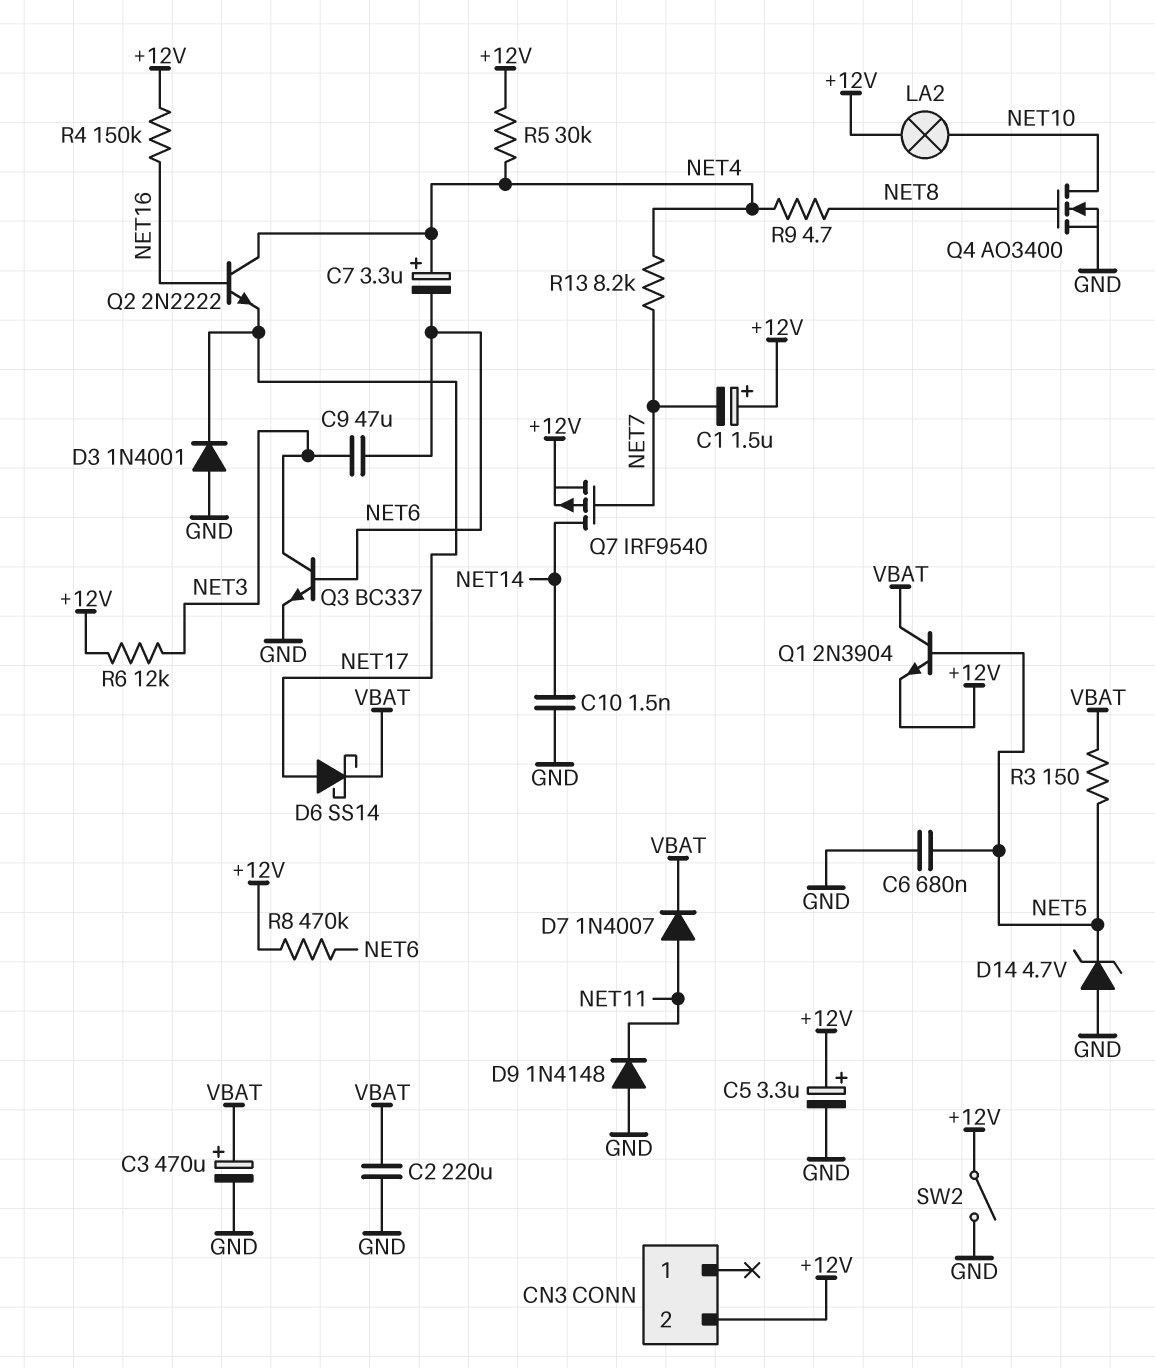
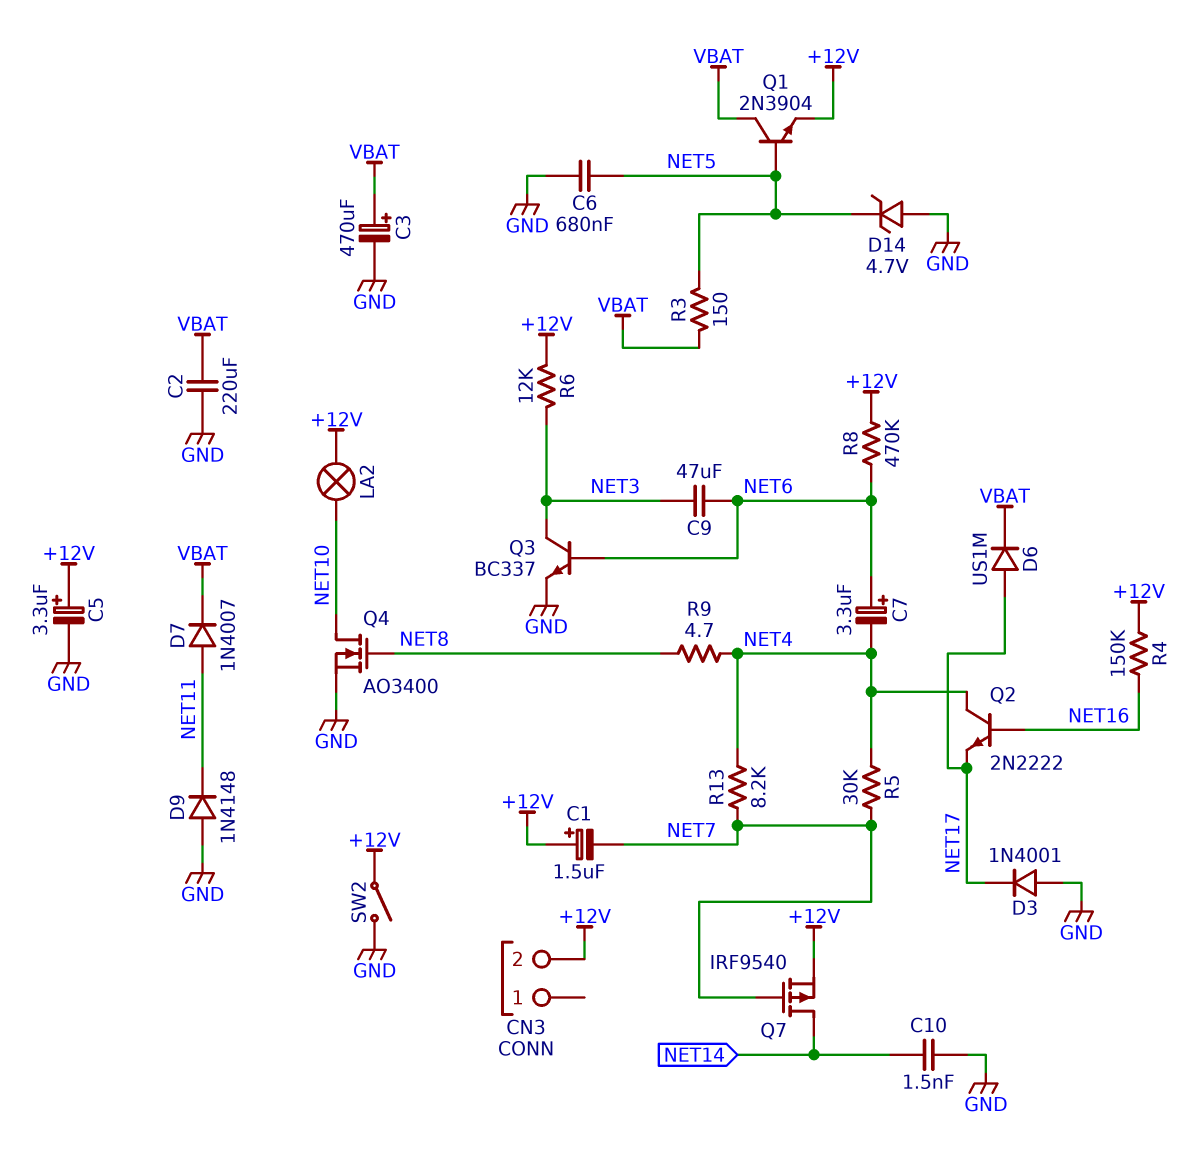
C7: 3.3uF (plus NET4, minus NET6) -> 3.3uF (plus NET6, minus NET4)
D6: schottky SS14 (A NET17, K VBAT) -> diode US1M (A NET17, K VBAT)
R5: 30k (+12V, NET4) -> 30k (NET4, NET7)

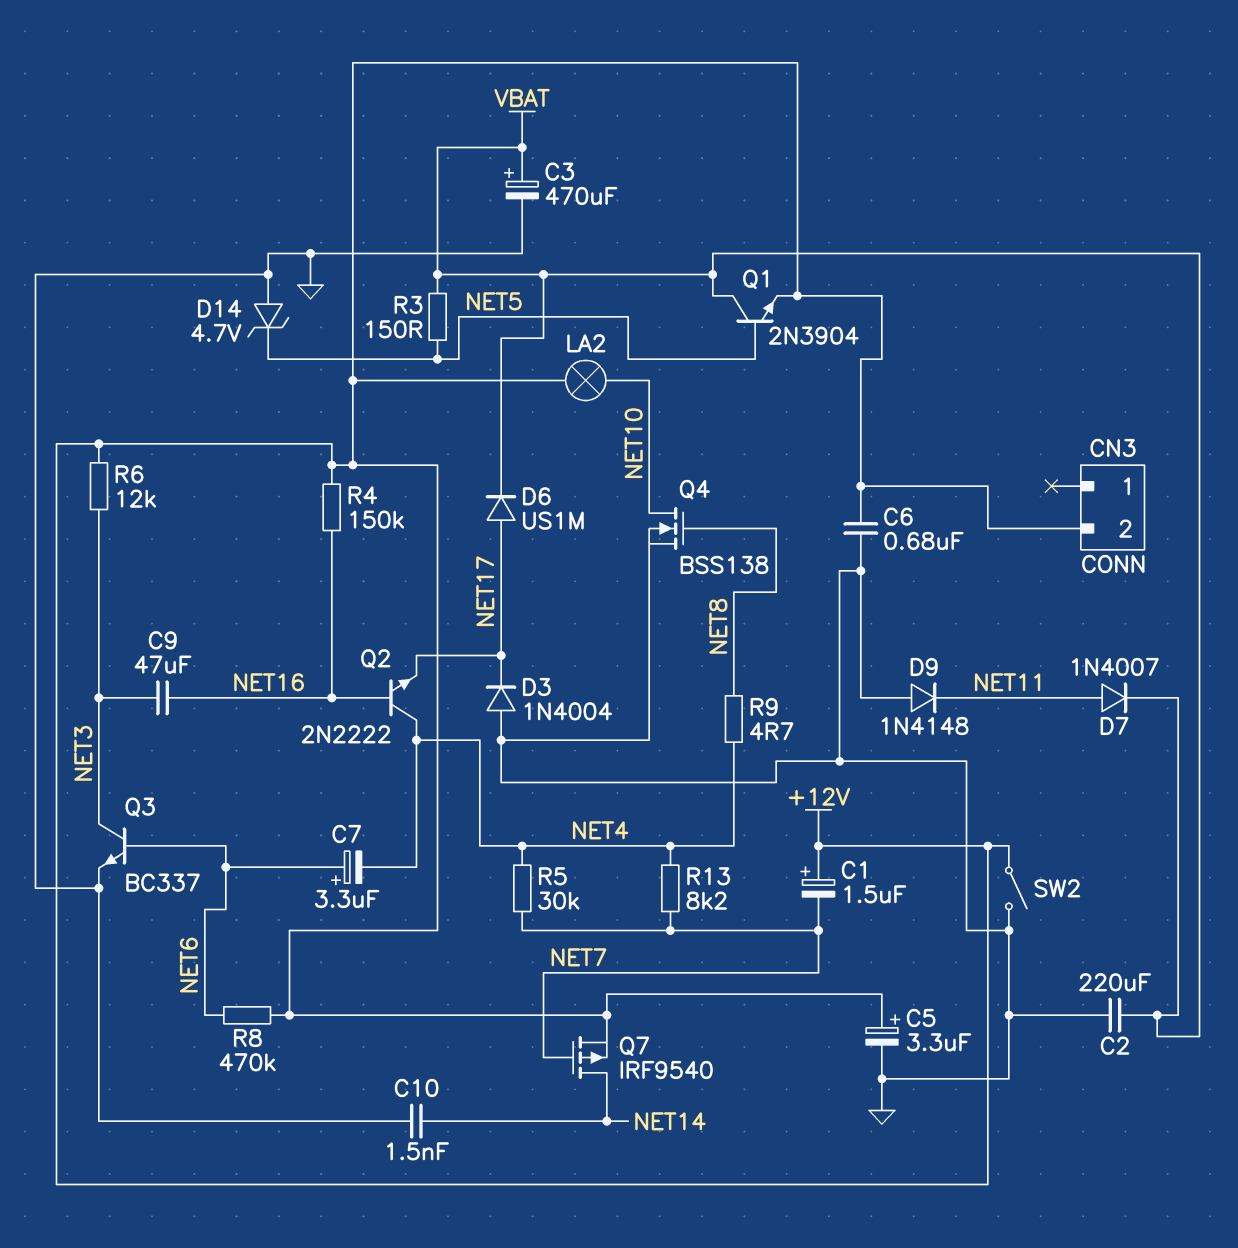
C6: 680nF (GND, NET5) -> 680nF (+12V, GND)
C9: 47uF (NET3, NET6) -> 47uF (NET3, NET16)
D3: diode 1N4001 (A GND, K NET17) -> diode 1N4004 (A GND, K NET17)
Q4: NMOS AO3400 (G NET8, D NET10, S GND) -> NMOS BSS138 (G NET8, D NET10, S GND)

